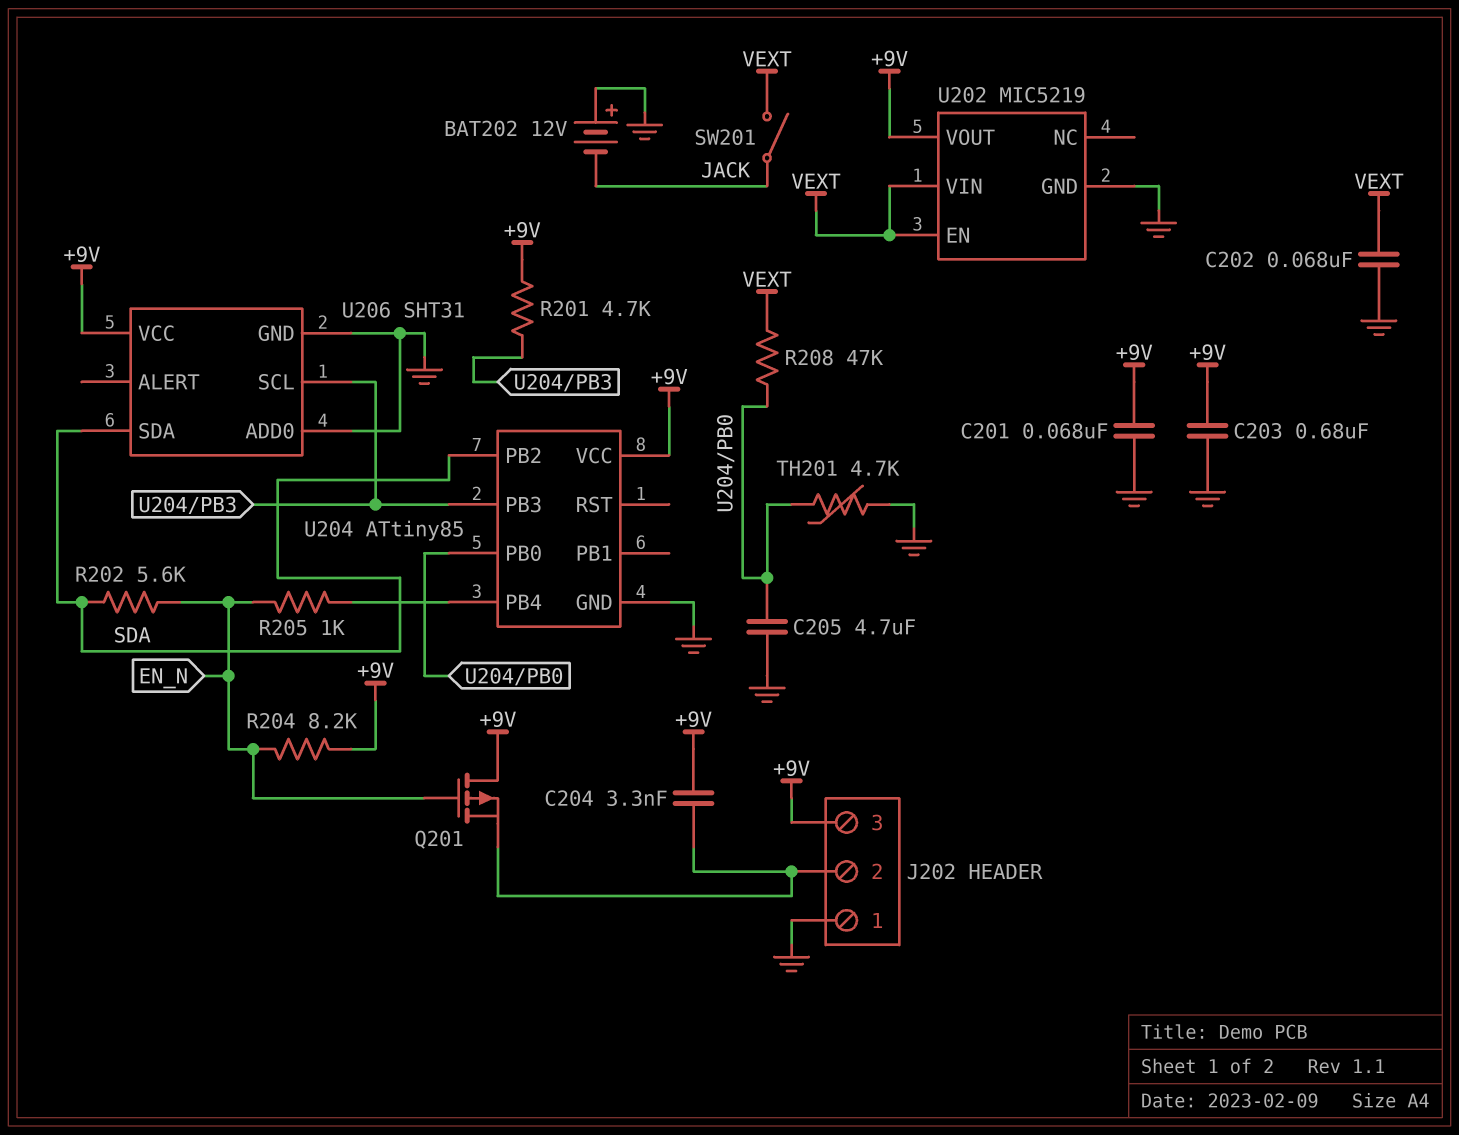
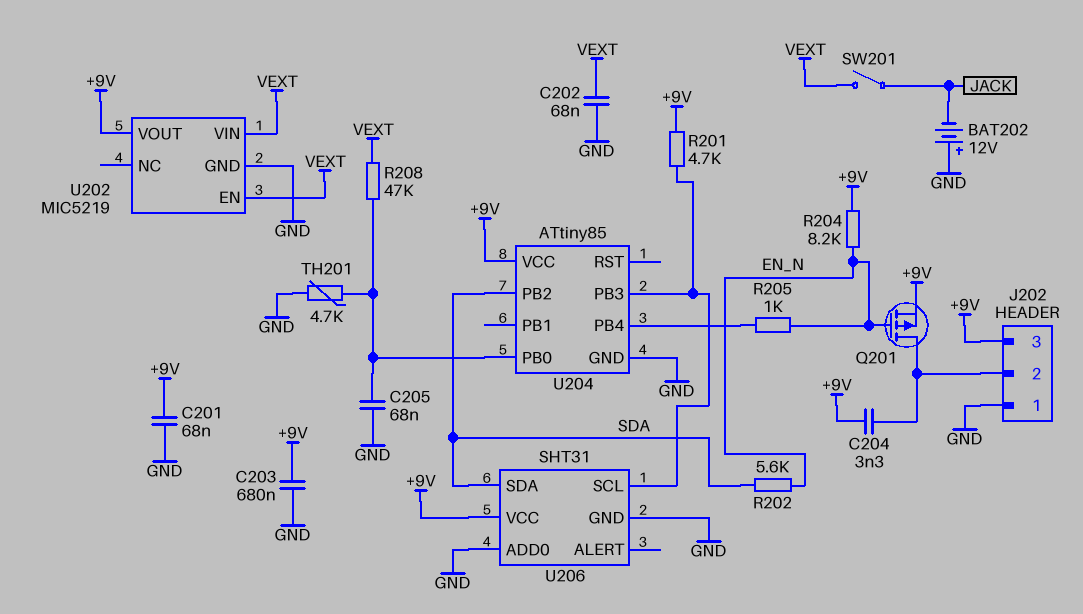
C205: 4.7uF (GND, U204/PB0) -> 68nF (GND, U204/PB0)
Q201: PMOS (G EN_N, D +9V, S J202/2) -> PMOS (G EN_N, D J202/2, S +9V)

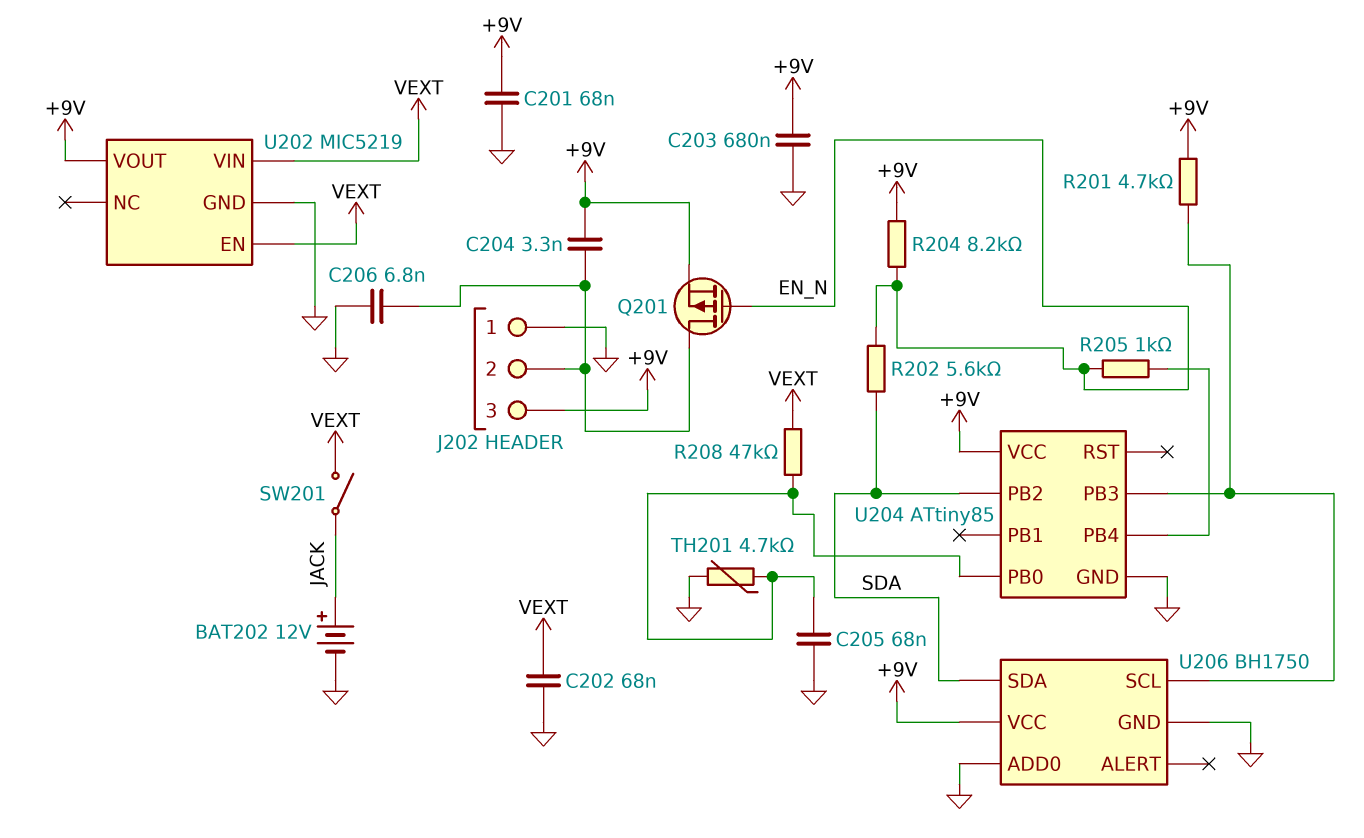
BAT202: 12V (plus GND, minus JACK) -> 12V (plus JACK, minus GND)
C206: none -> 6.8nF (GND, J202/2)
U206: SHT31 -> BH1750

